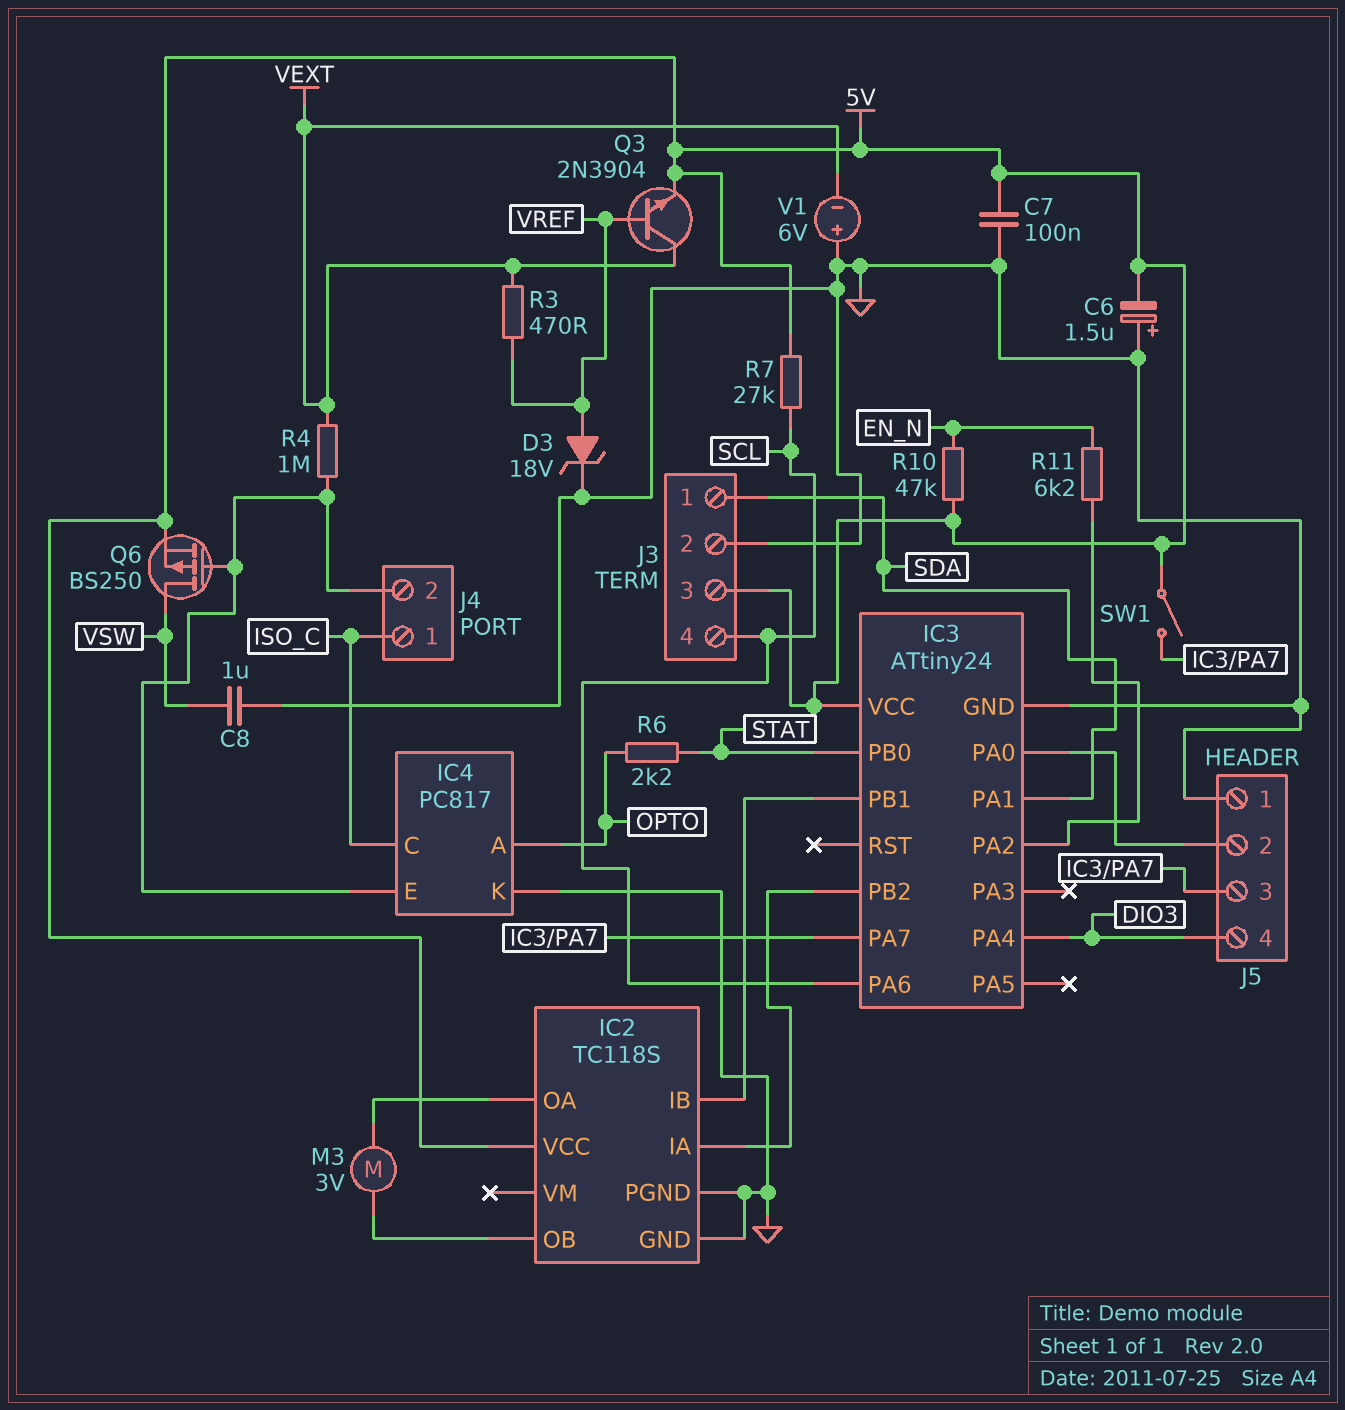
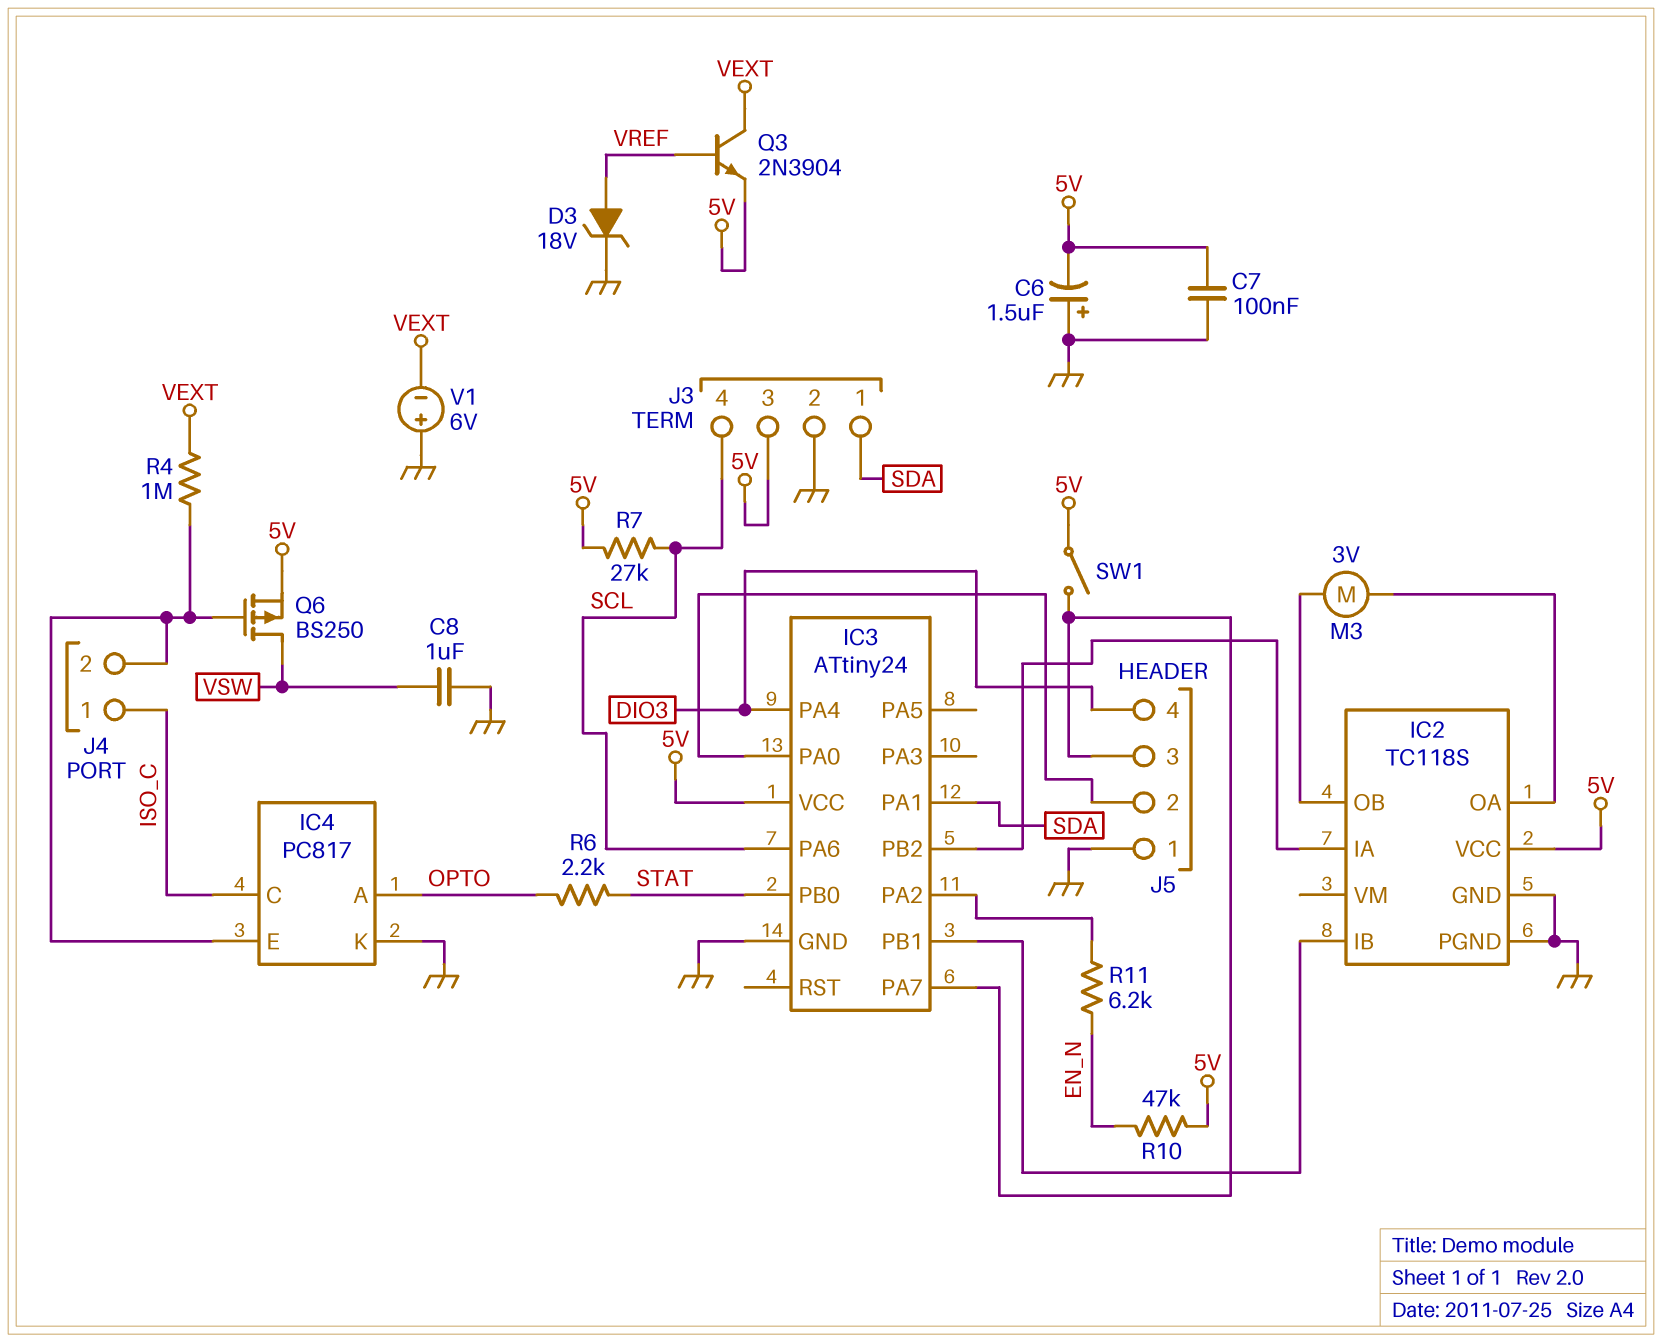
R3: 470 (VEXT, VREF) -> none

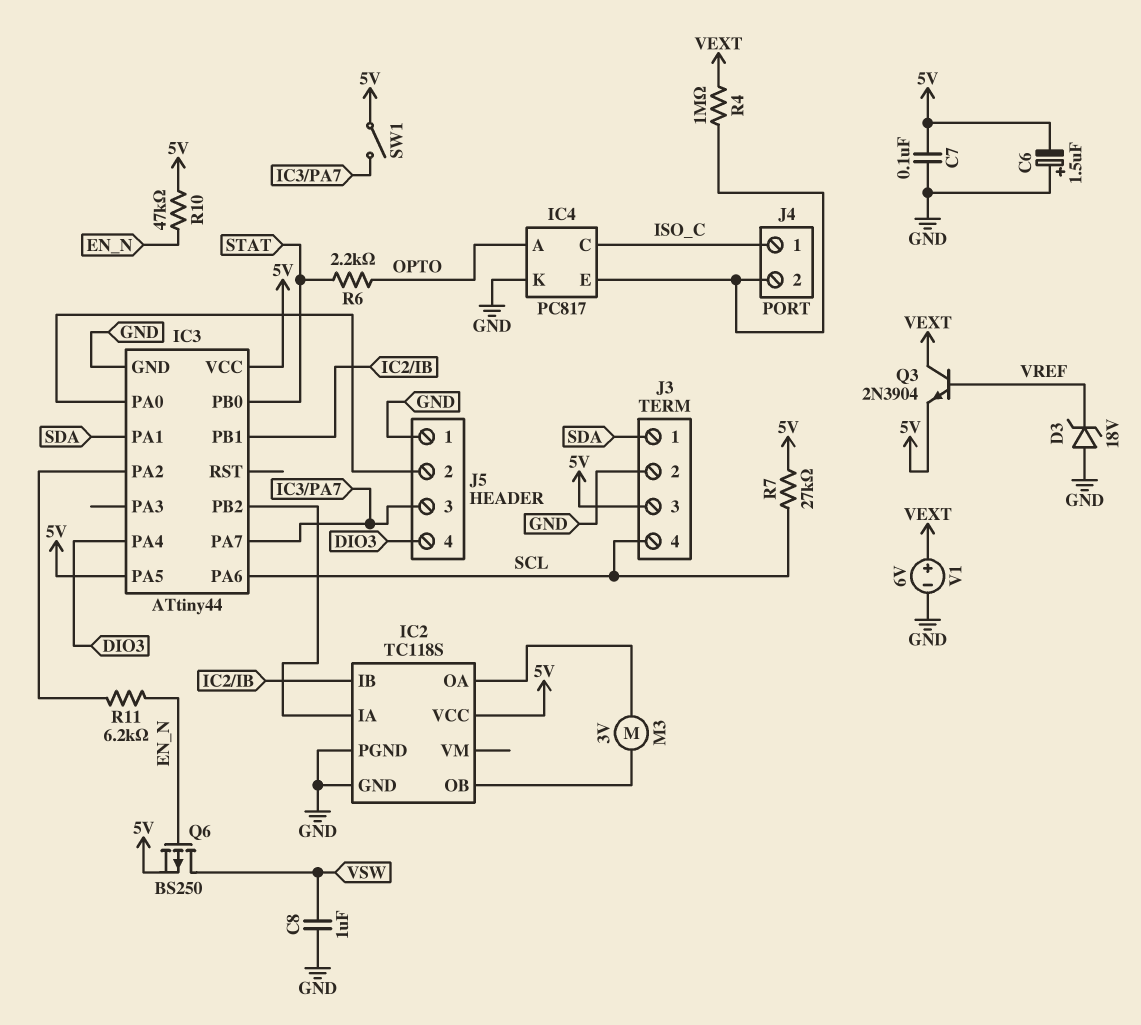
D3: zener 18V (A VREF, K GND) -> zener 18V (A GND, K VREF)
IC3: ATtiny24 -> ATtiny44
IC3 pin PA5: none -> 5V
Q6: PMOS BS250 (G IC4/E, D VSW, S 5V) -> PMOS BS250 (G EN_N, D VSW, S 5V)
V1: 6V (plus GND, minus VEXT) -> 6V (plus VEXT, minus GND)

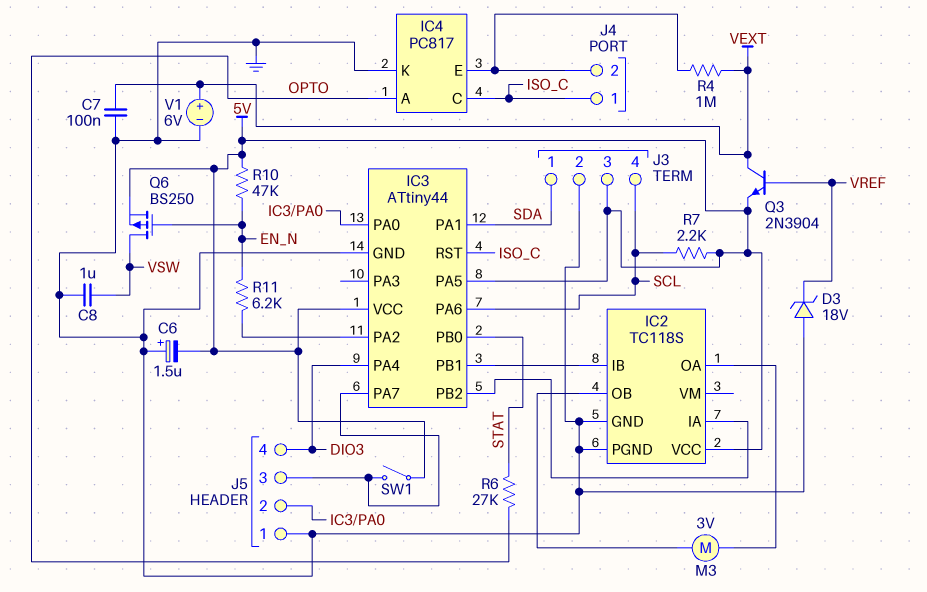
C7: 100nF (5V, GND) -> 100nF (GND, VEXT)
IC3 pin RST: none -> ISO_C
R6: 2.2k (OPTO, STAT) -> 27k (OPTO, STAT)
R7: 27k (5V, SCL) -> 2.2k (5V, SCL)

